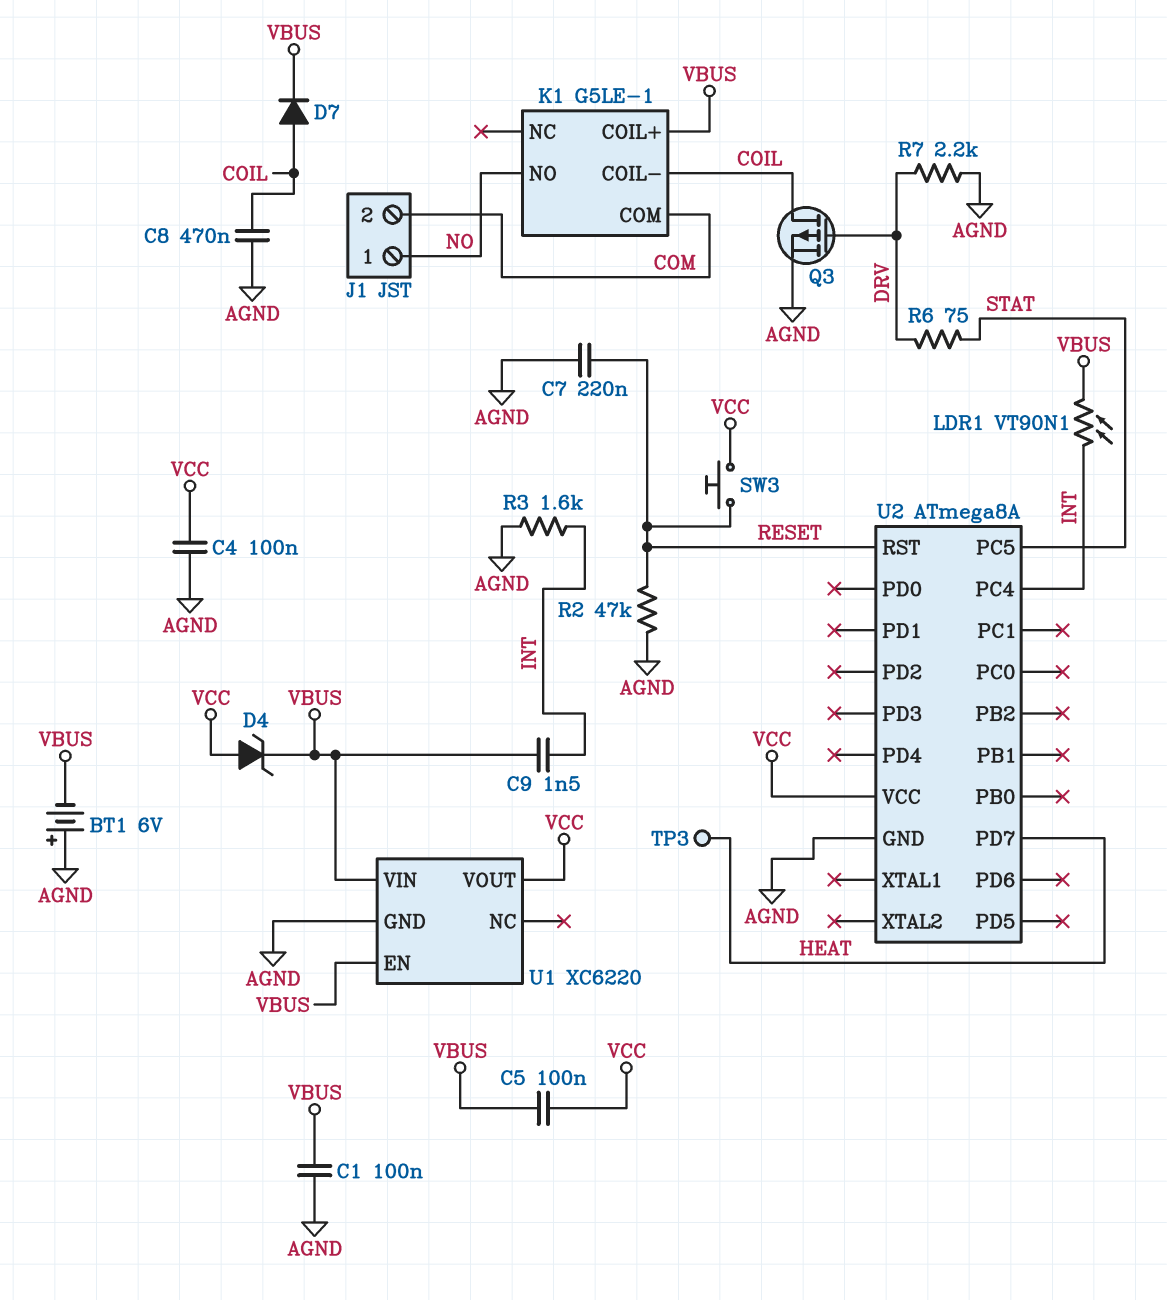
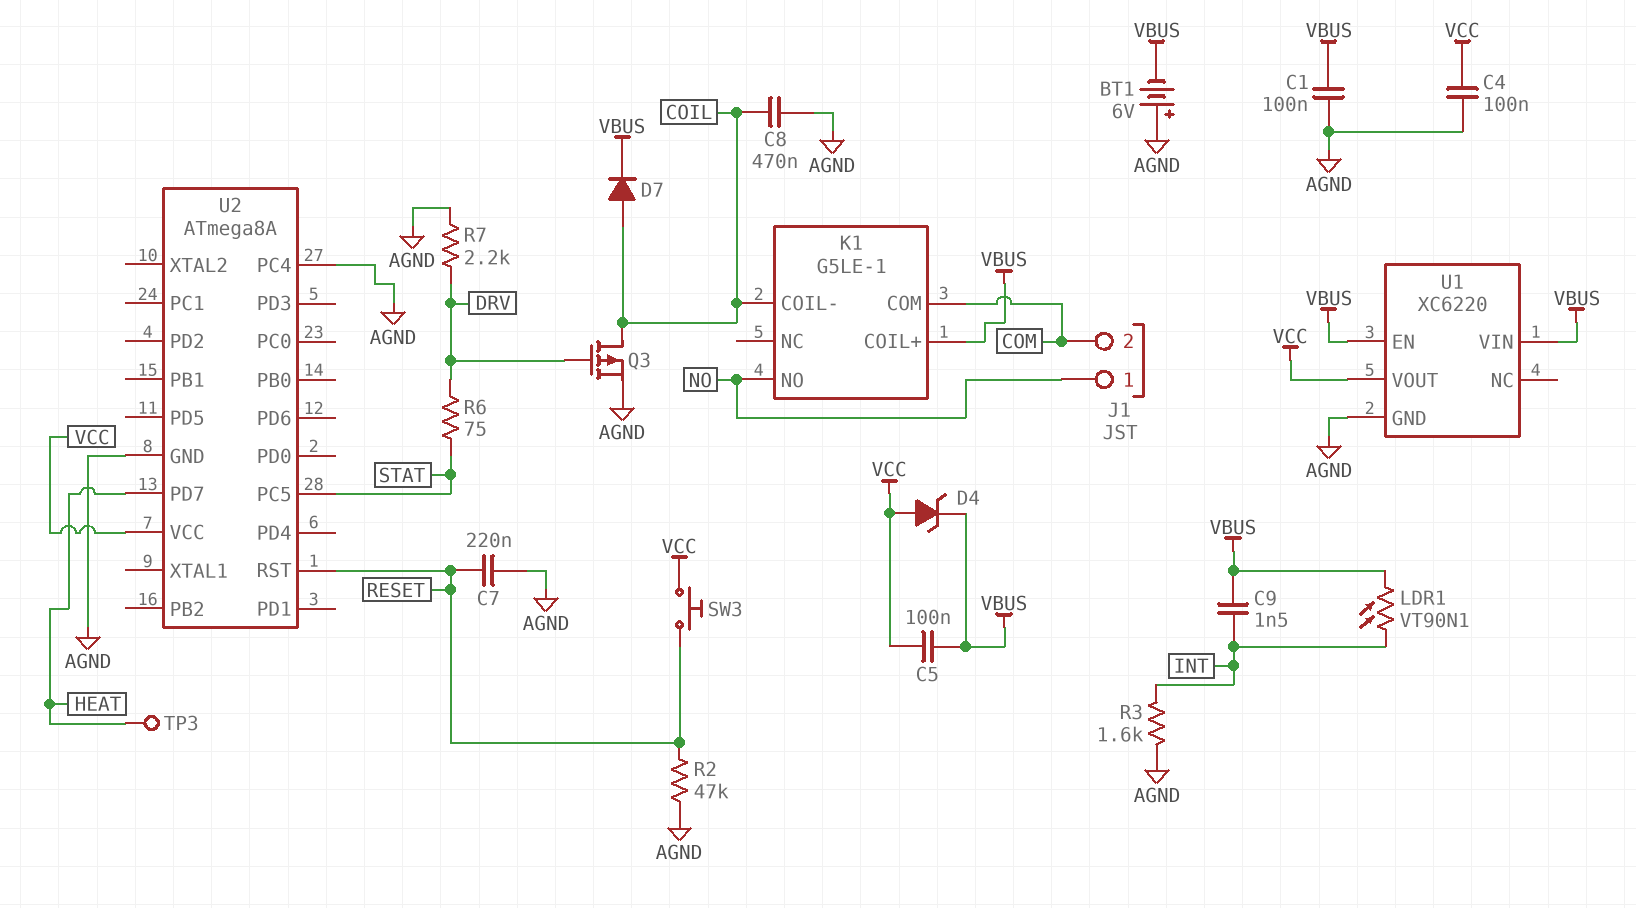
U2 pin PC4: INT -> AGND

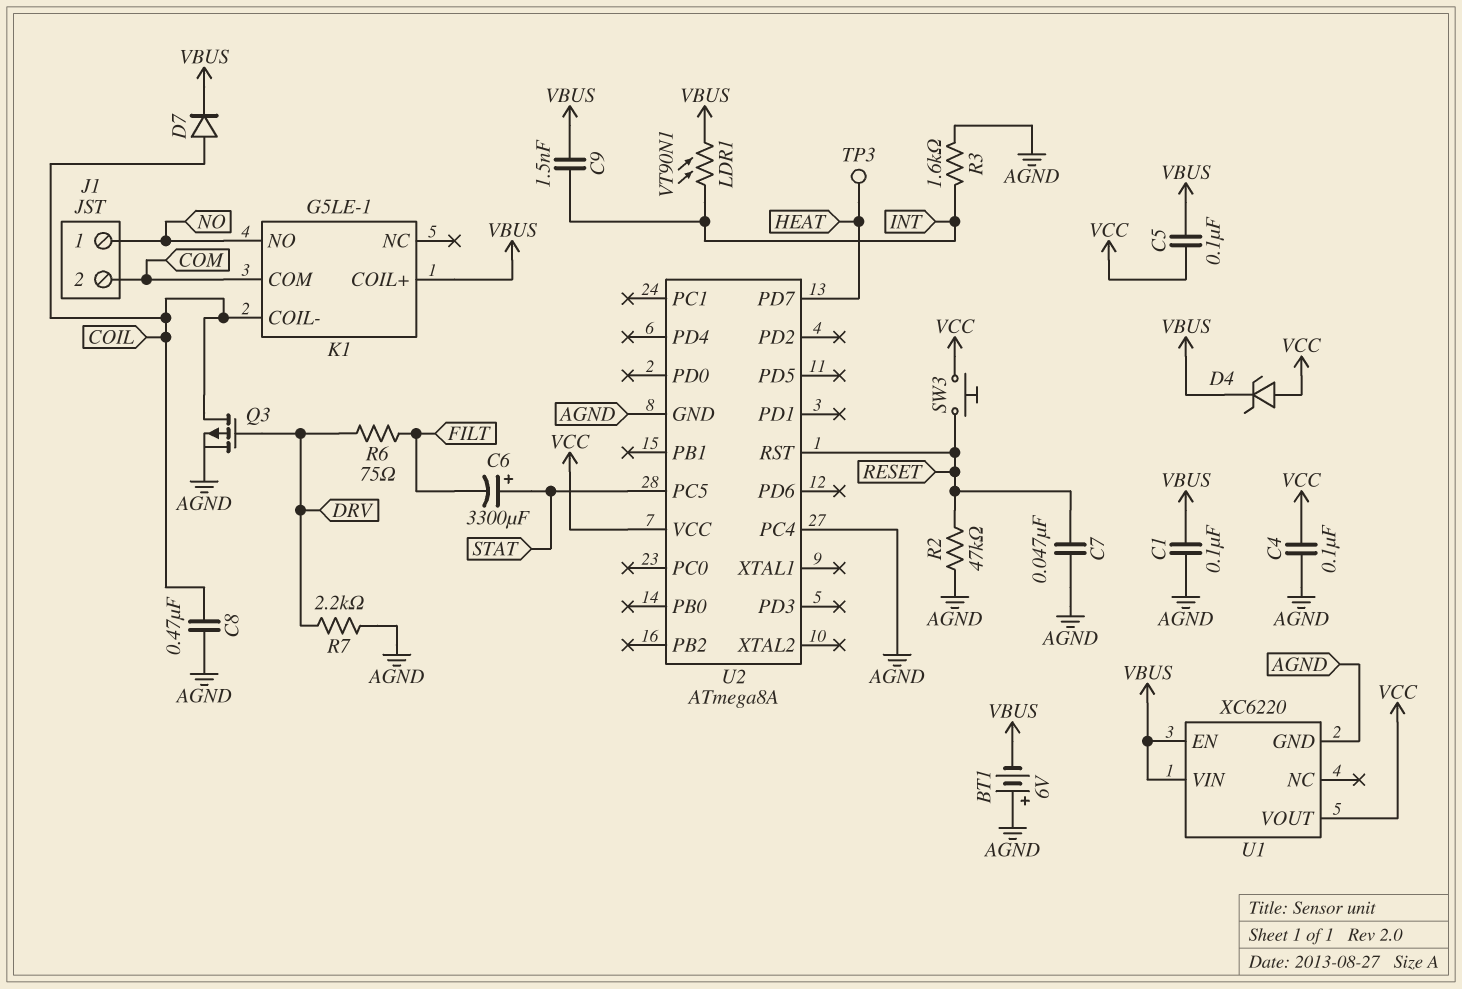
C6: none -> 3300uF (plus STAT, minus FILT)
C7: 220nF (AGND, RESET) -> 47nF (AGND, RESET)
R6: 75 (DRV, STAT) -> 75 (DRV, FILT)

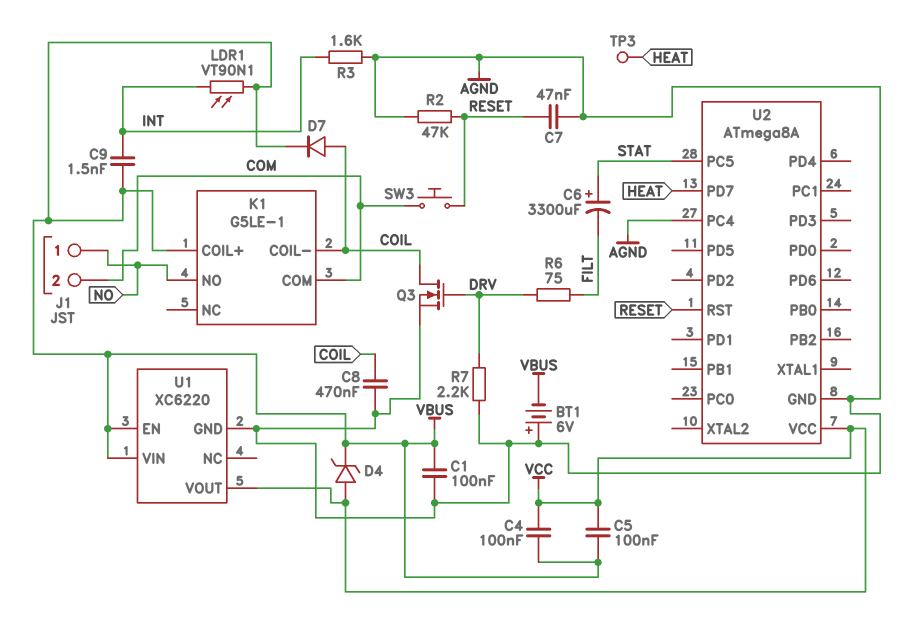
C4: 100nF (AGND, VCC) -> 100nF (VBUS, VCC)
Q3: PMOS (G DRV, D COIL, S AGND) -> NMOS (G DRV, D COIL, S AGND)
SW3: button (RESET, VCC) -> button (COM, RESET)

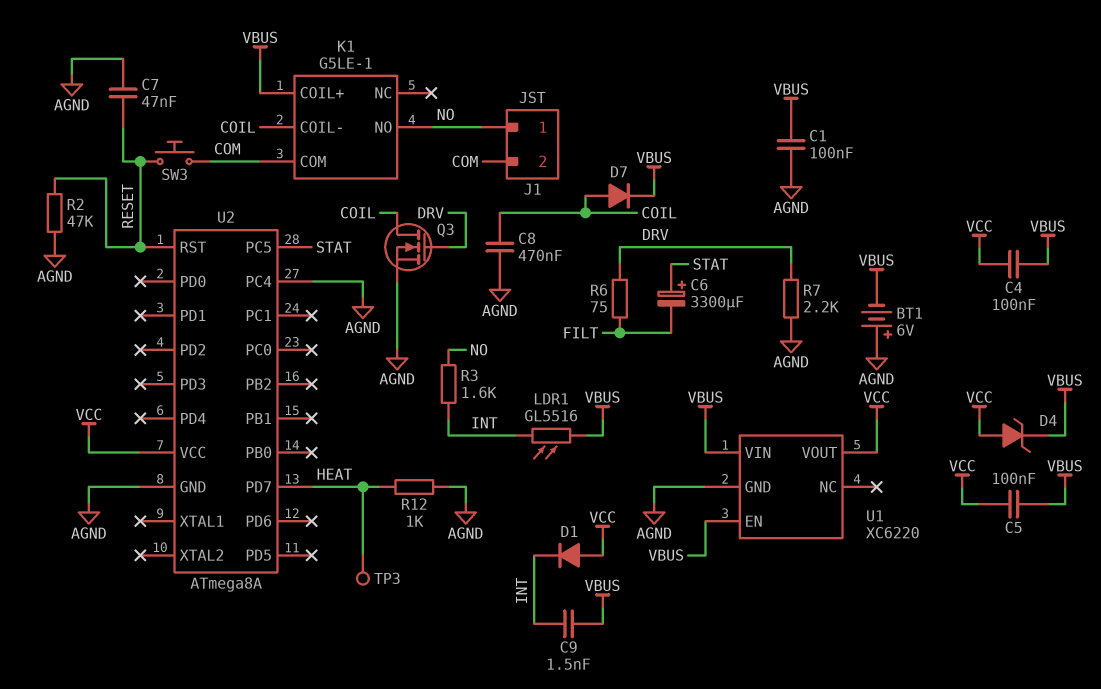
D1: none -> diode (A VCC, K INT)
LDR1: VT90N1 (INT, VBUS) -> GL5516 (INT, VBUS)
R3: 1.6k (AGND, INT) -> 1.6k (INT, NO)
R12: none -> 1k (AGND, HEAT)

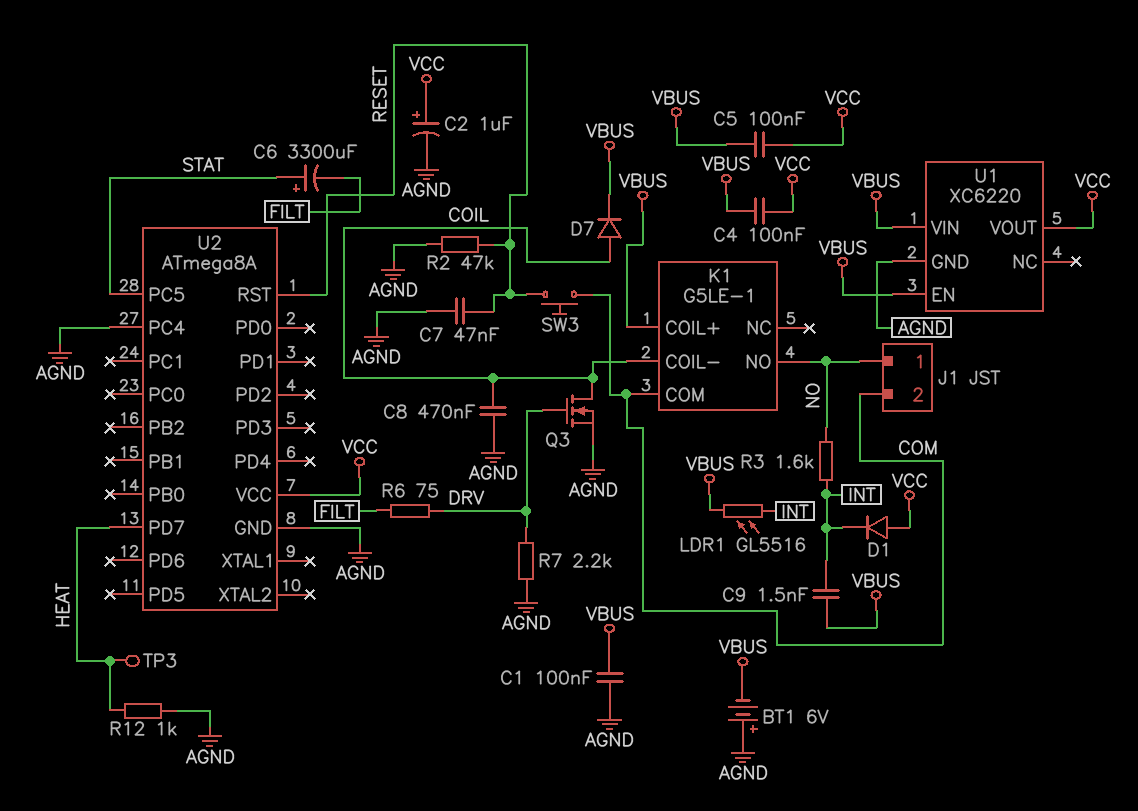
C2: none -> 1uF (plus VCC, minus AGND)
D4: zener (A VCC, K VBUS) -> none

